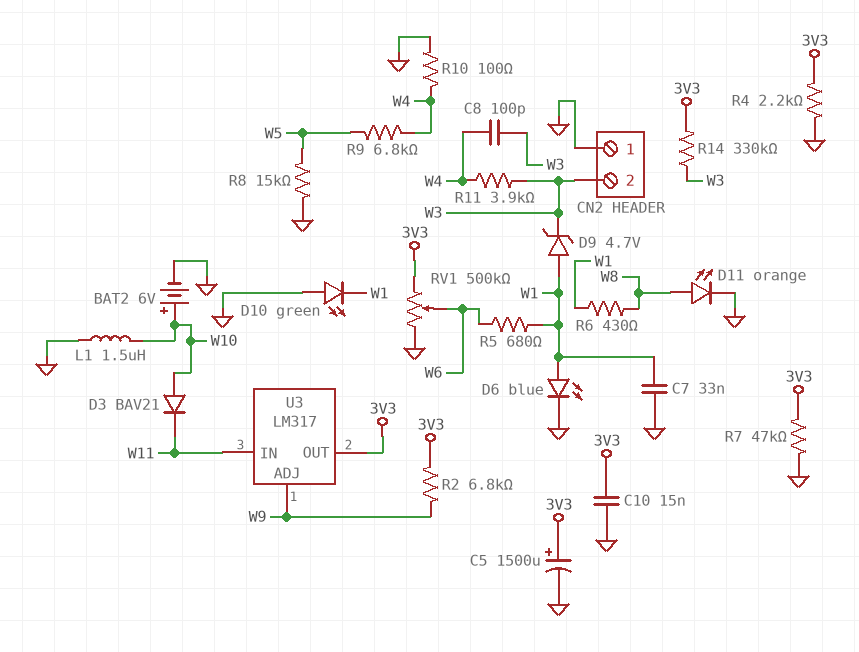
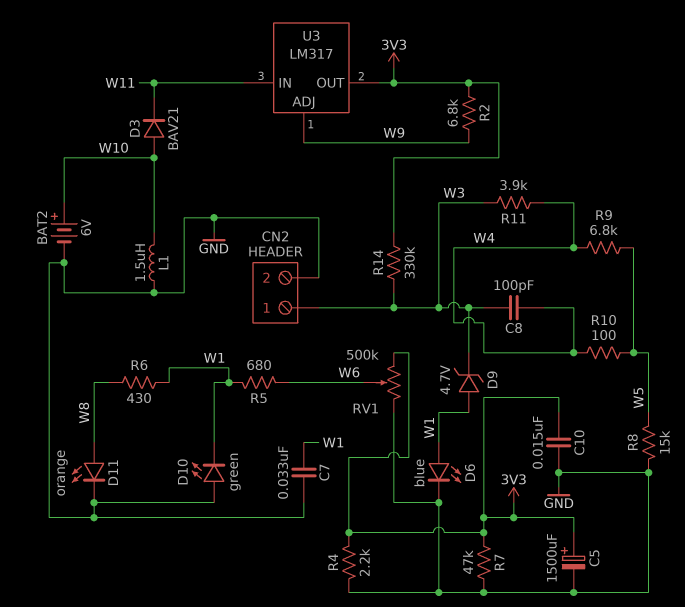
CN2 pin 1: GND -> W3
CN2 pin 2: W3 -> GND
R10: 100 (GND, W4) -> 100 (W4, W5)

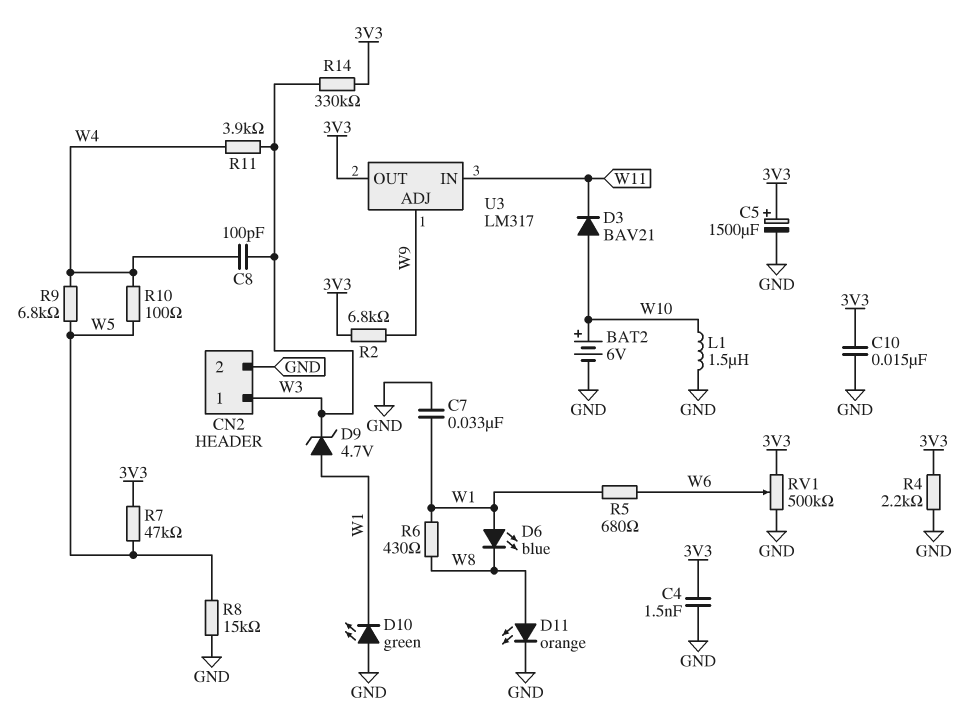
C4: none -> 1.5nF (3V3, GND)
D6: LED blue (A W1, K GND) -> LED blue (A W1, K W8)
R7: 47k (3V3, GND) -> 47k (3V3, W5)

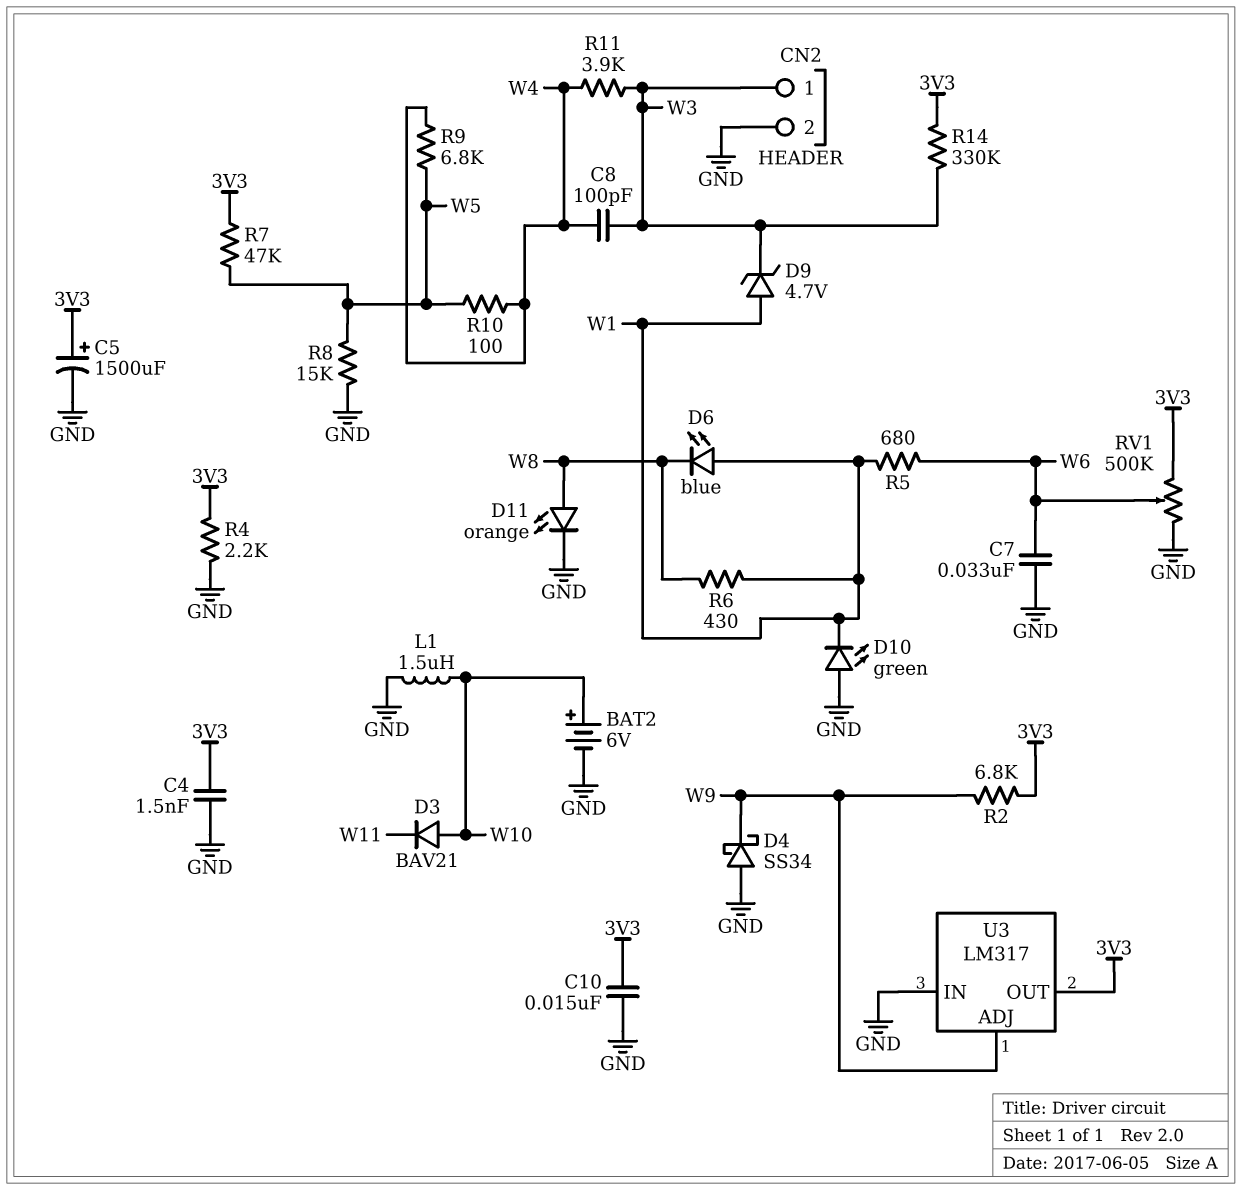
C7: 33nF (GND, W1) -> 33nF (GND, W6)
D4: none -> schottky SS34 (A GND, K W9)
U3 pin IN: W11 -> GND

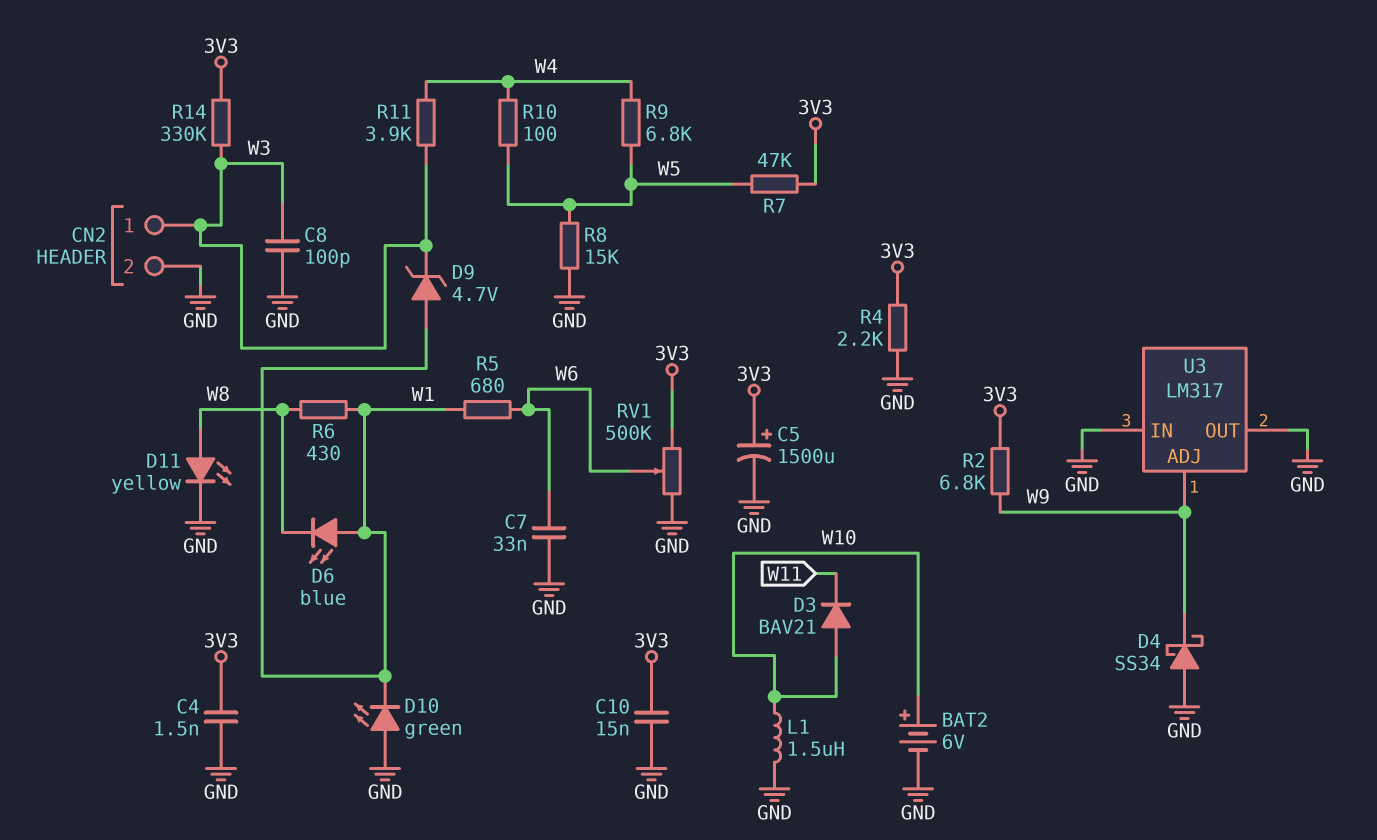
C8: 100pF (W3, W4) -> 100pF (GND, W3)
D11: LED orange (A W8, K GND) -> LED yellow (A W8, K GND)
U3 pin OUT: 3V3 -> GND

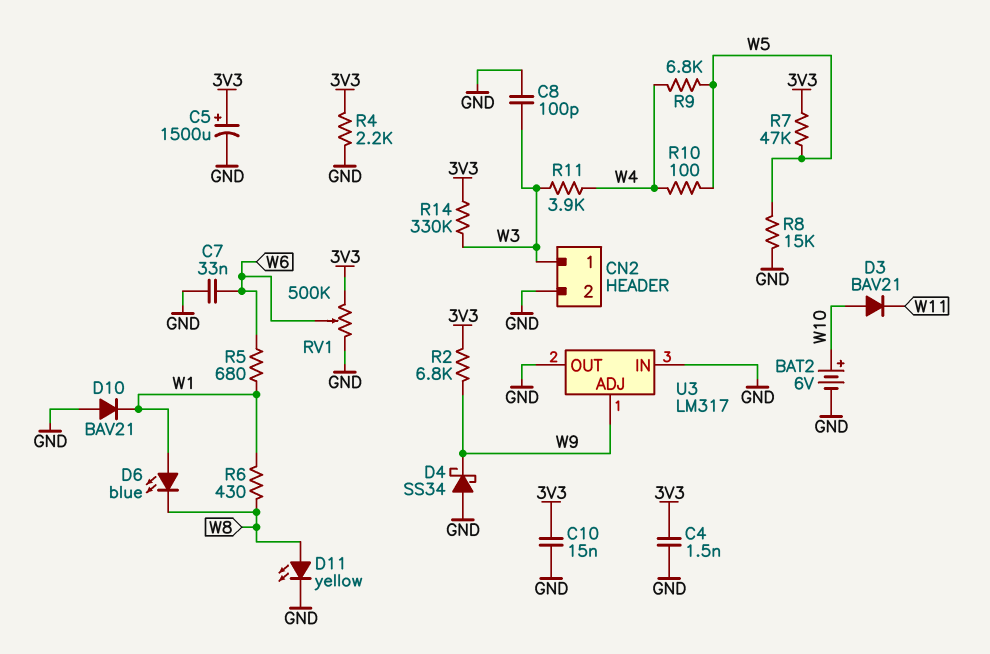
D9: zener 4.7V (A W1, K W3) -> none
D10: LED green (A GND, K W1) -> diode BAV21 (A GND, K W1)
L1: 1.5uH (GND, W10) -> none

